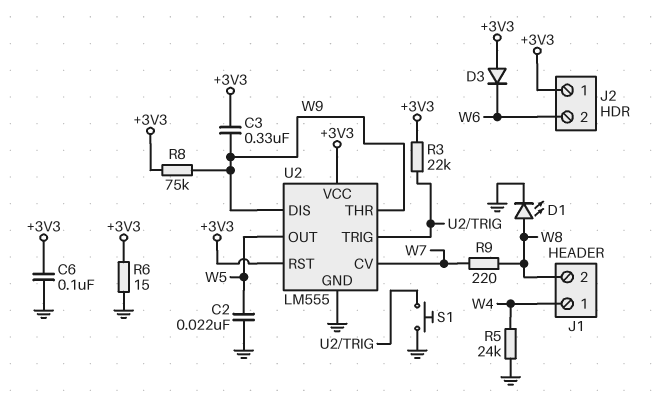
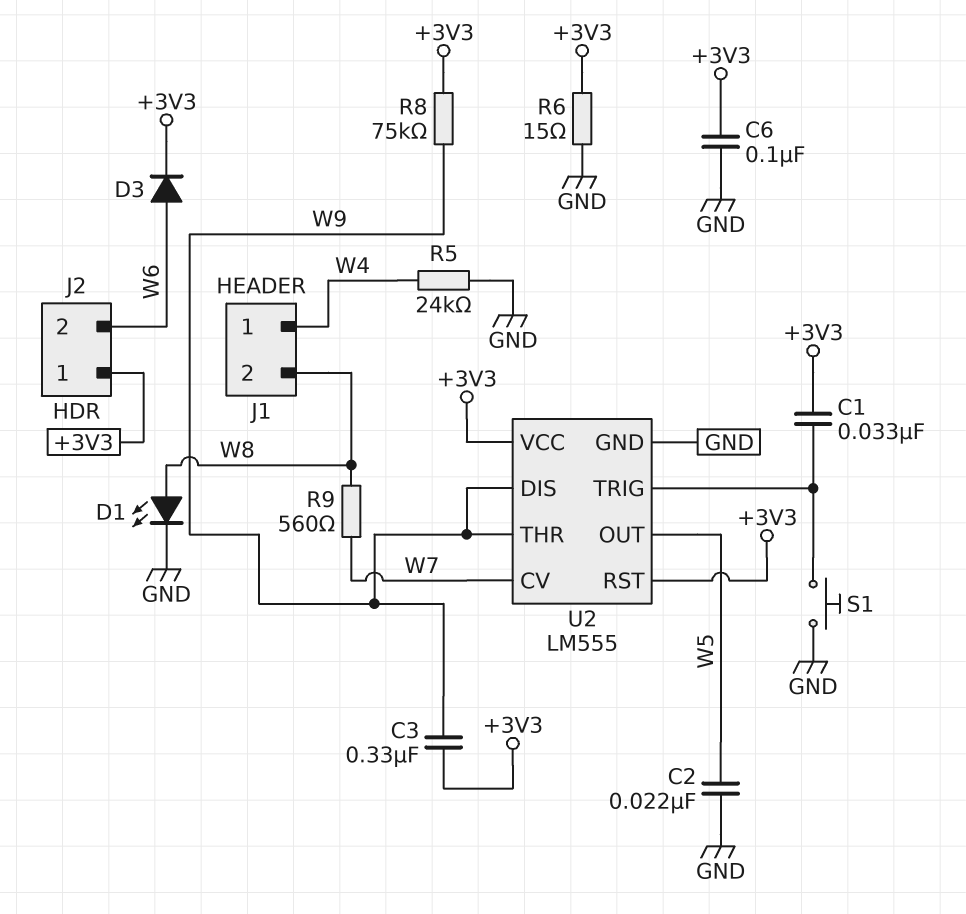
C1: none -> 33nF (+3V3, U2/TRIG)
D3: diode (A +3V3, K W6) -> diode (A W6, K +3V3)
R3: 22k (+3V3, U2/TRIG) -> none
R9: 220 (W7, W8) -> 560 (W7, W8)

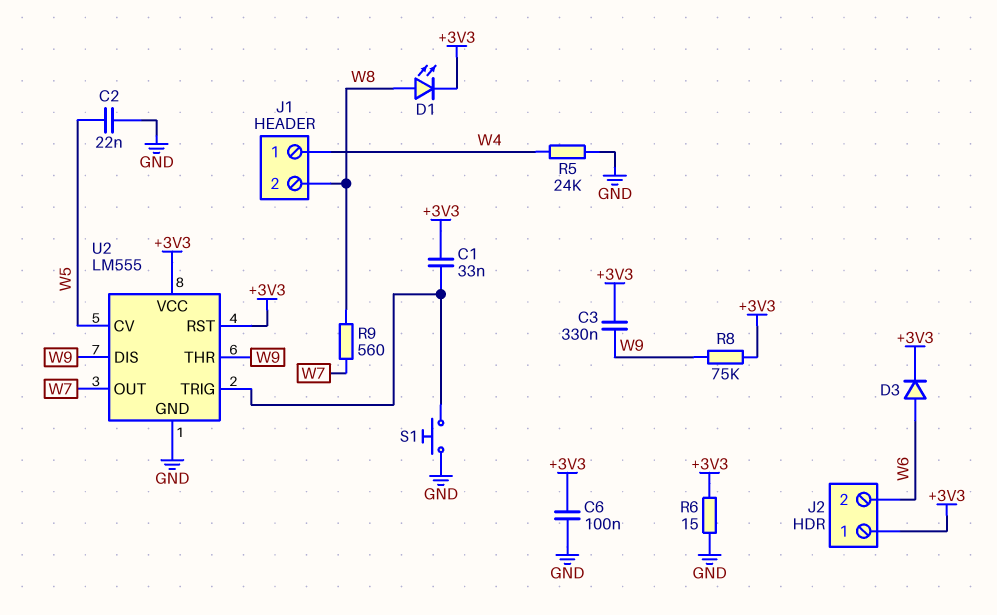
D1: LED (A W8, K GND) -> LED (A W8, K +3V3)
U2 pin CV: W7 -> W5
U2 pin OUT: W5 -> W7

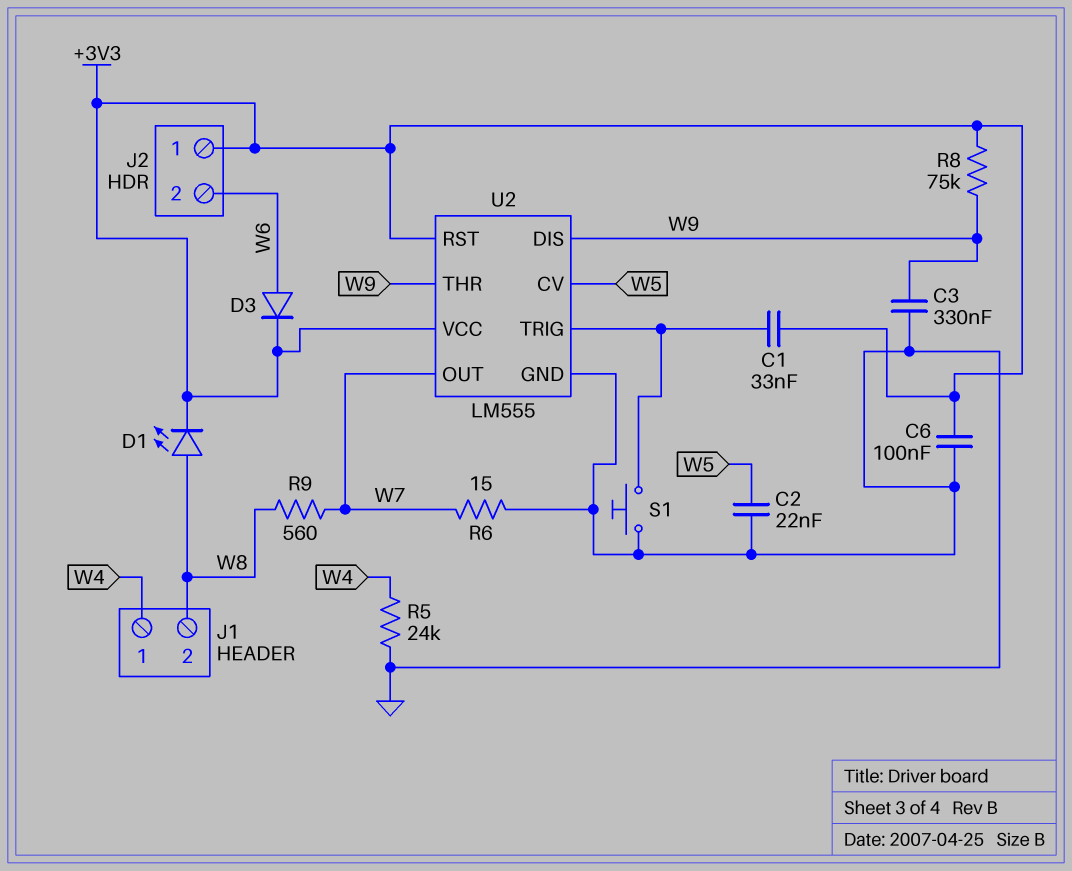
C3: 330nF (+3V3, W9) -> 330nF (GND, W9)
R6: 15 (+3V3, GND) -> 15 (GND, W7)

